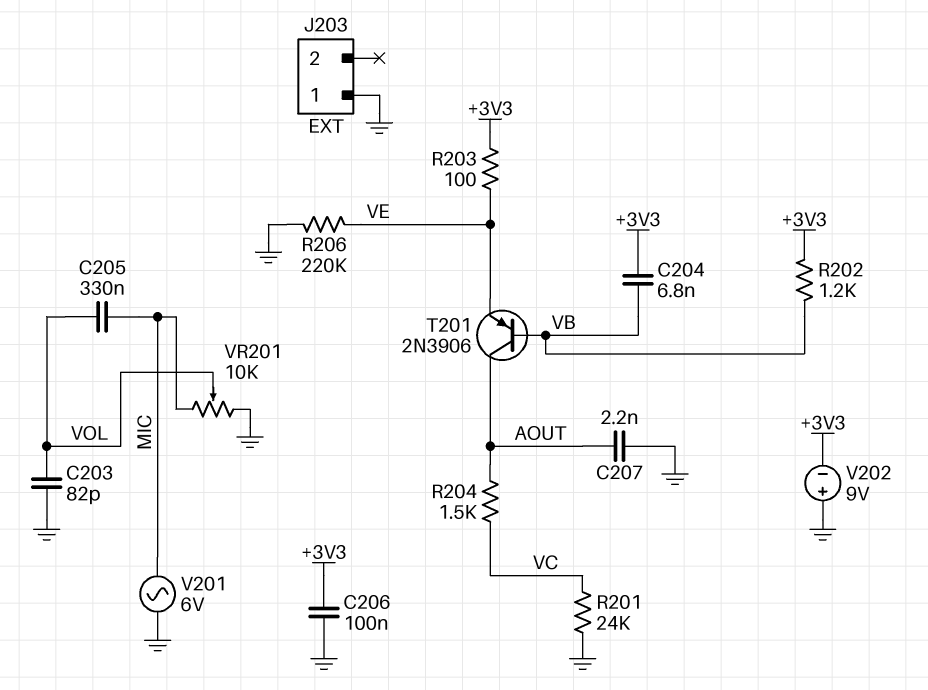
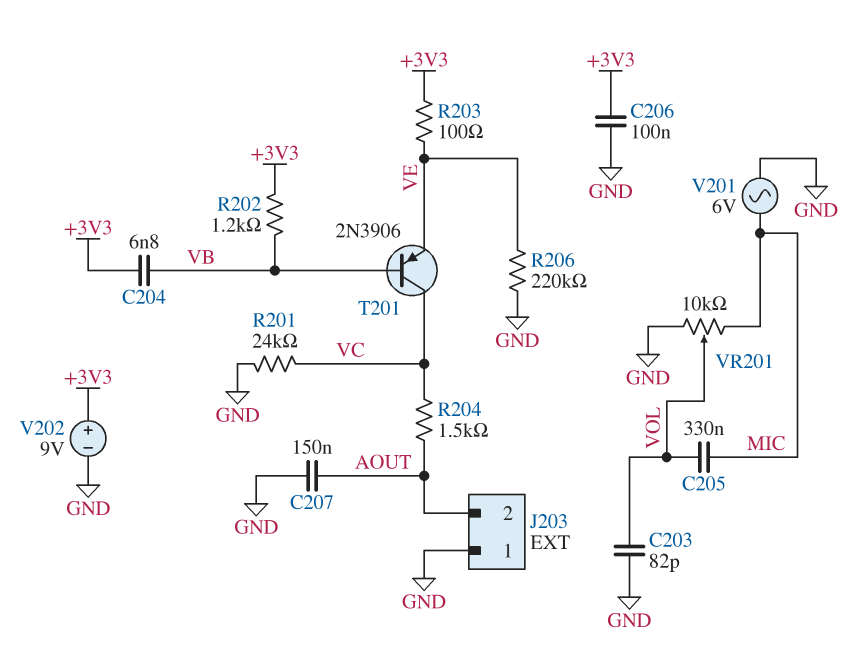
C207: 2.2nF (AOUT, GND) -> 150nF (AOUT, GND)
J203 pin 2: none -> AOUT
T201: PNP 2N3906 (B VB, C AOUT, E VE) -> PNP 2N3906 (B VB, C VC, E VE)
V202: 9V (plus GND, minus +3V3) -> 9V (plus +3V3, minus GND)

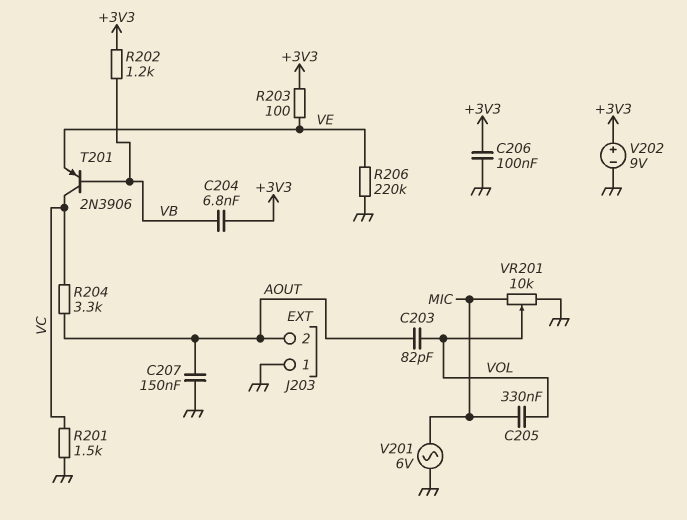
C203: 82pF (GND, VOL) -> 82pF (AOUT, VOL)
R201: 24k (GND, VC) -> 1.5k (GND, VC)
R204: 1.5k (AOUT, VC) -> 3.3k (AOUT, VC)

